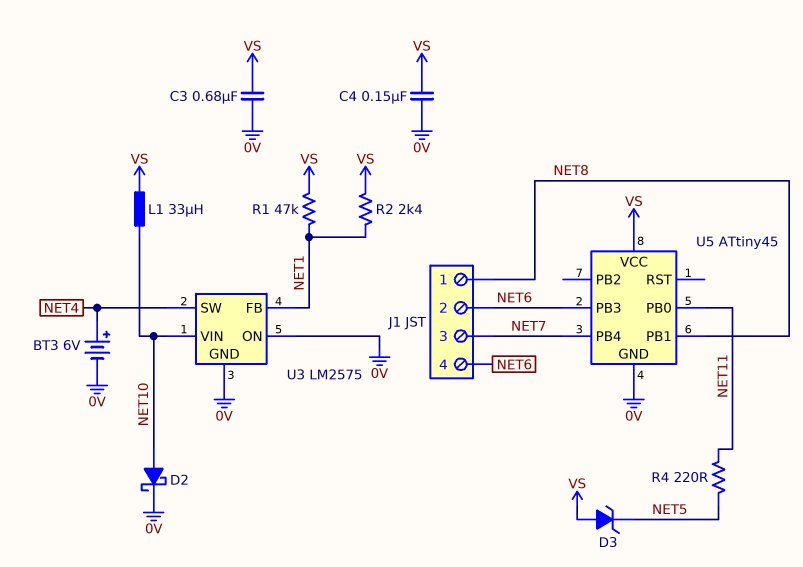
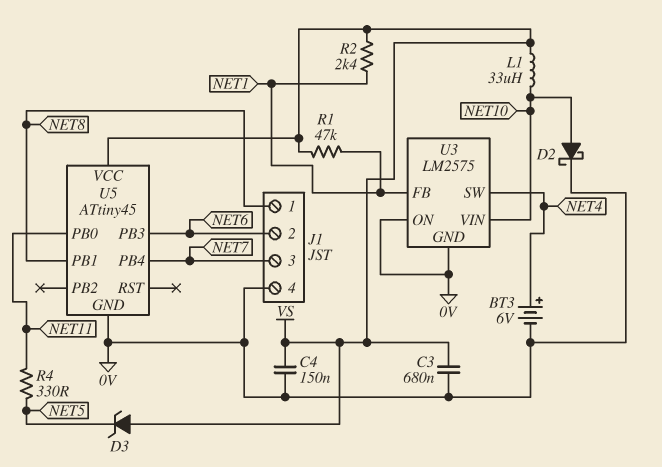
J1 pin 4: NET6 -> 0V
R4: 220 (NET5, NET11) -> 330 (NET5, NET11)

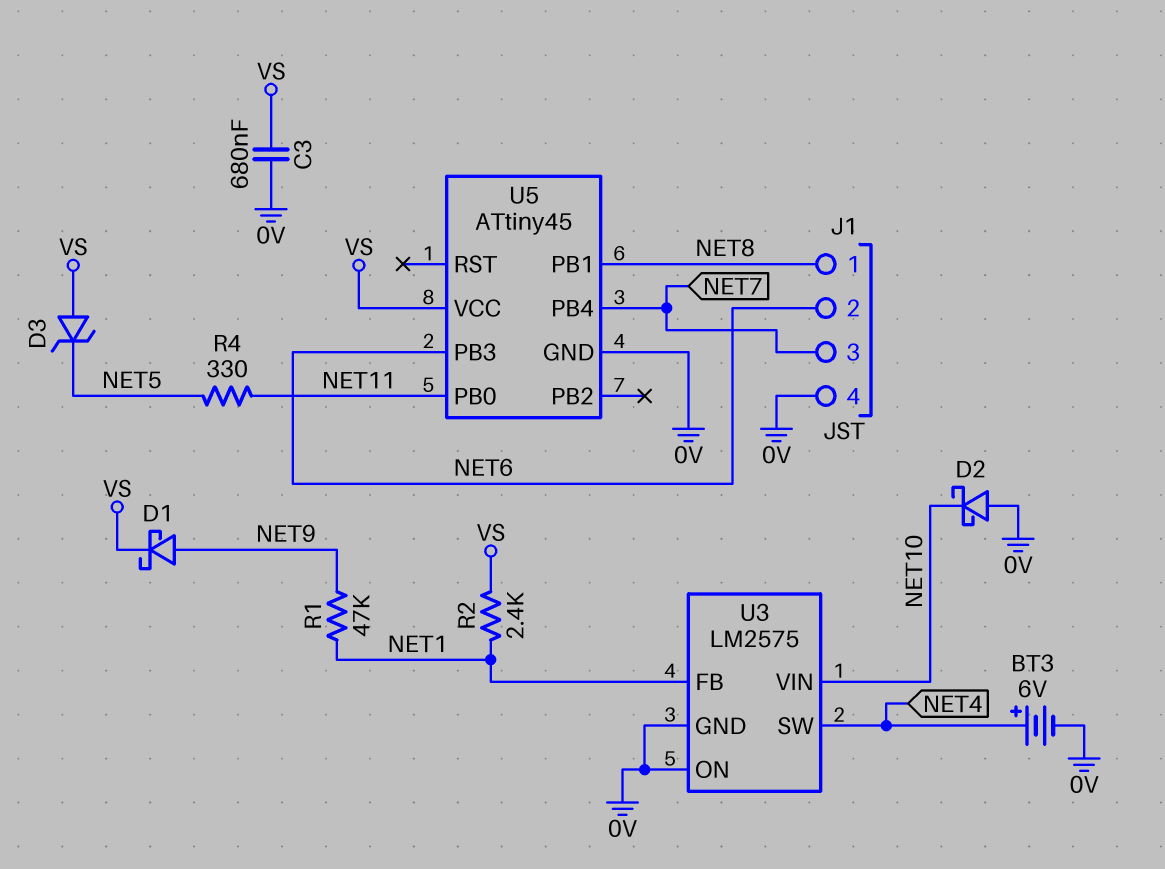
C4: 150nF (0V, VS) -> none
D1: none -> schottky (A NET9, K VS)
D2: schottky (A NET10, K 0V) -> schottky (A 0V, K NET10)
L1: 33uH (NET10, VS) -> none
R1: 47k (NET1, VS) -> 47k (NET1, NET9)

